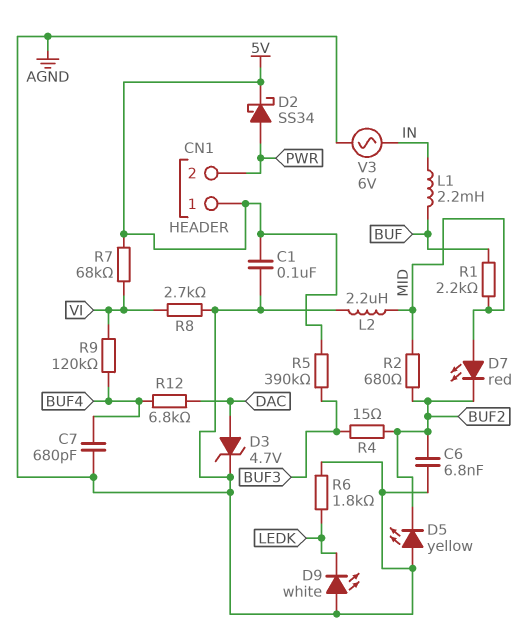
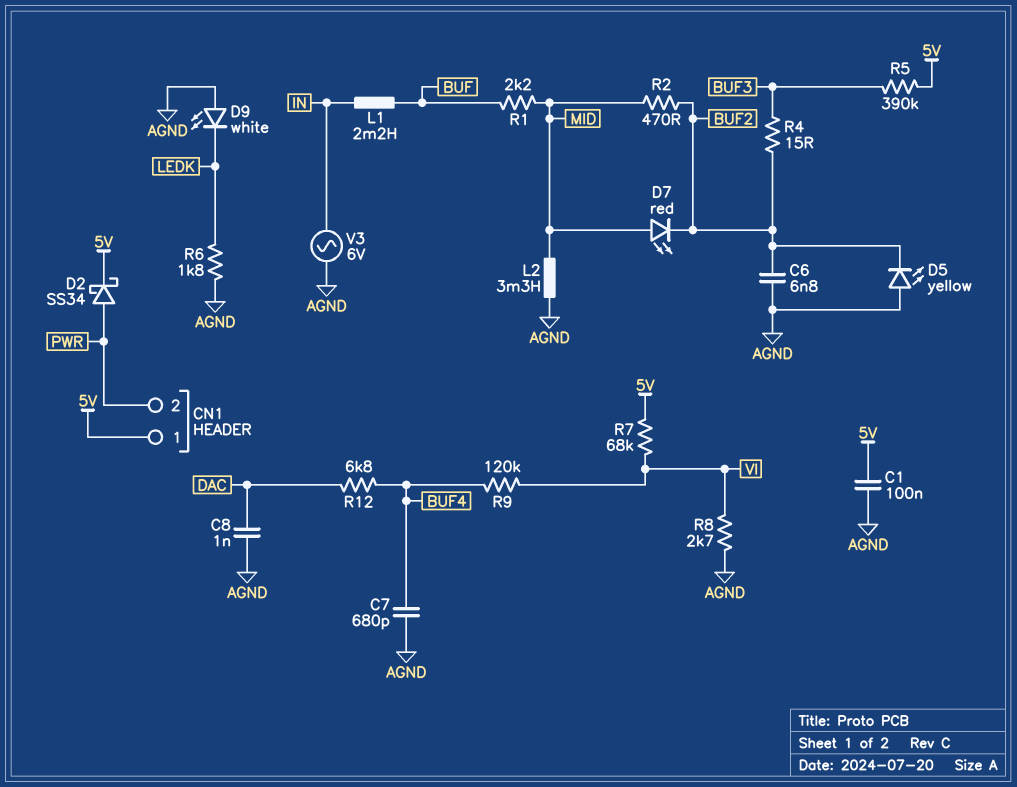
C8: none -> 1nF (AGND, DAC)
D3: zener 4.7V (A DAC, K AGND) -> none
L2: 2.2uH (AGND, MID) -> 3.3mH (AGND, MID)
R2: 680 (BUF2, MID) -> 470 (BUF2, MID)

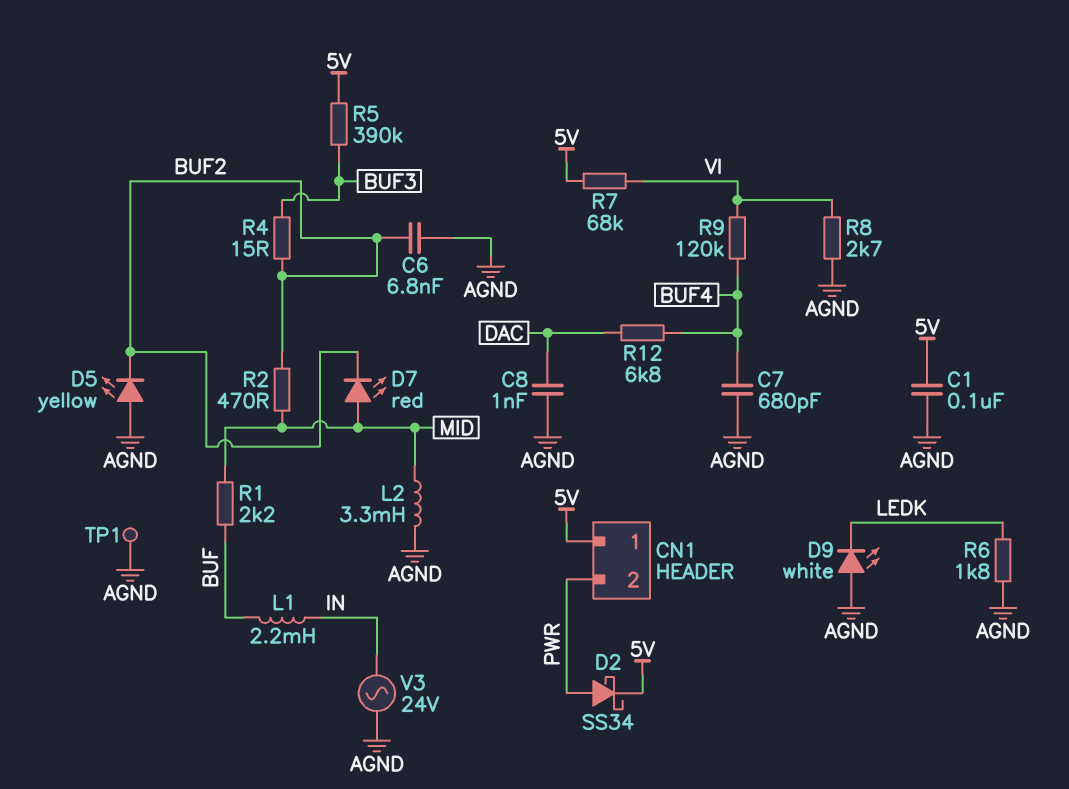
TP1: none -> test point (AGND)
V3: AC 6V (AGND, IN) -> AC 24V (AGND, IN)

